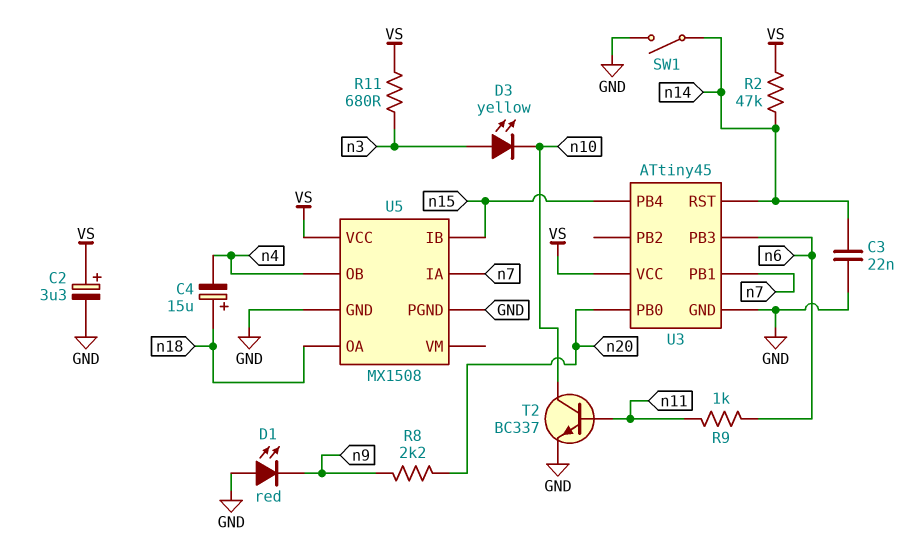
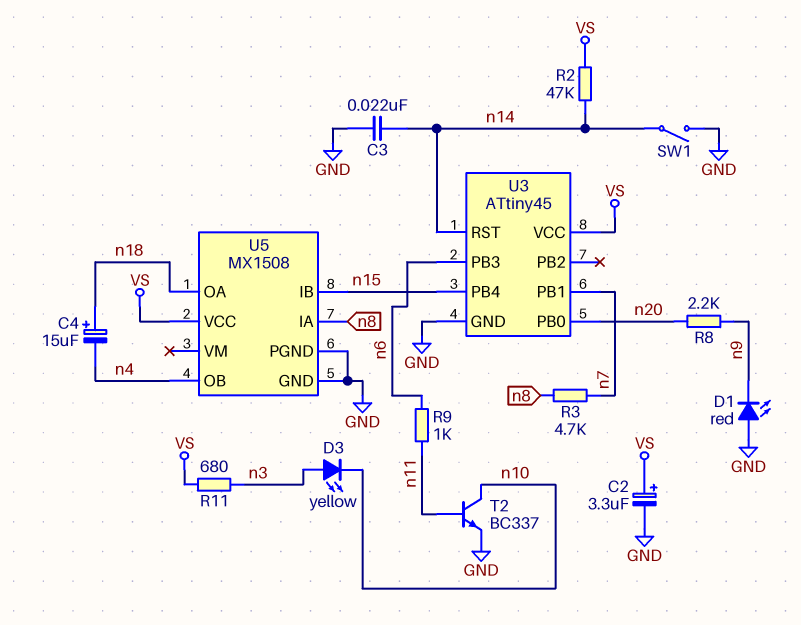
R3: none -> 4.7k (n7, n8)
U5 pin IA: n7 -> n8

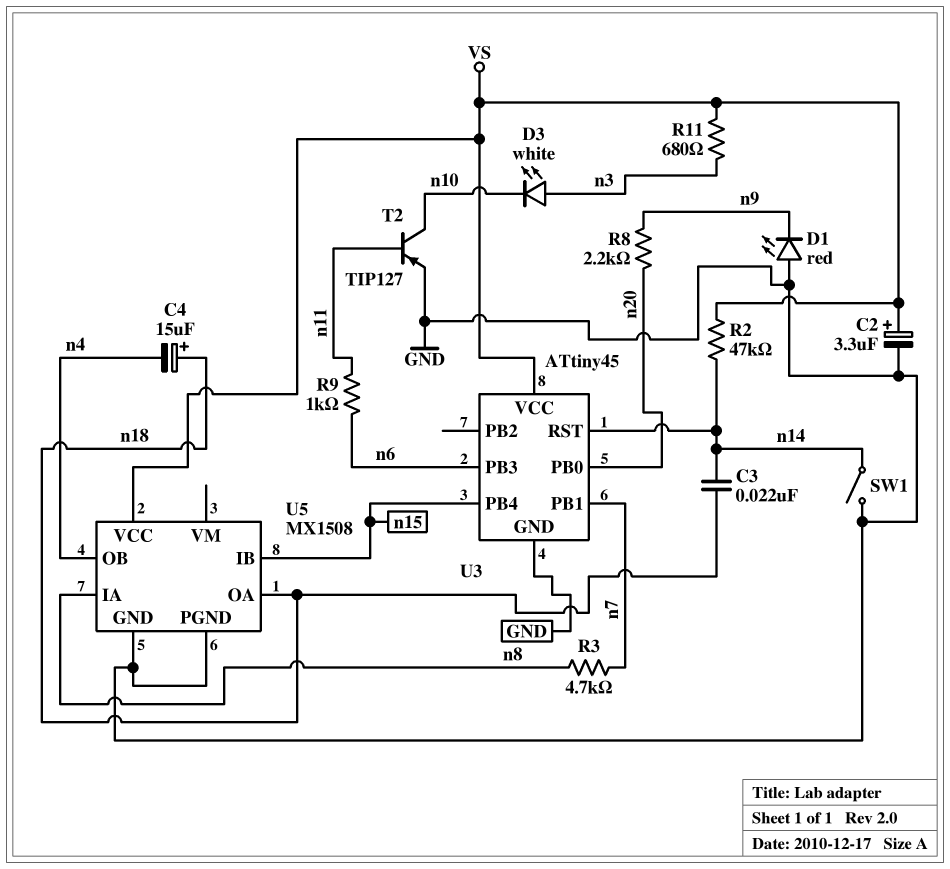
C3: 22nF (GND, n14) -> 22nF (n14, n18)
D3: LED yellow (A n3, K n10) -> LED white (A n3, K n10)
T2: NPN BC337 (B n11, C n10, E GND) -> PNP TIP127 (B n11, C n10, E GND)

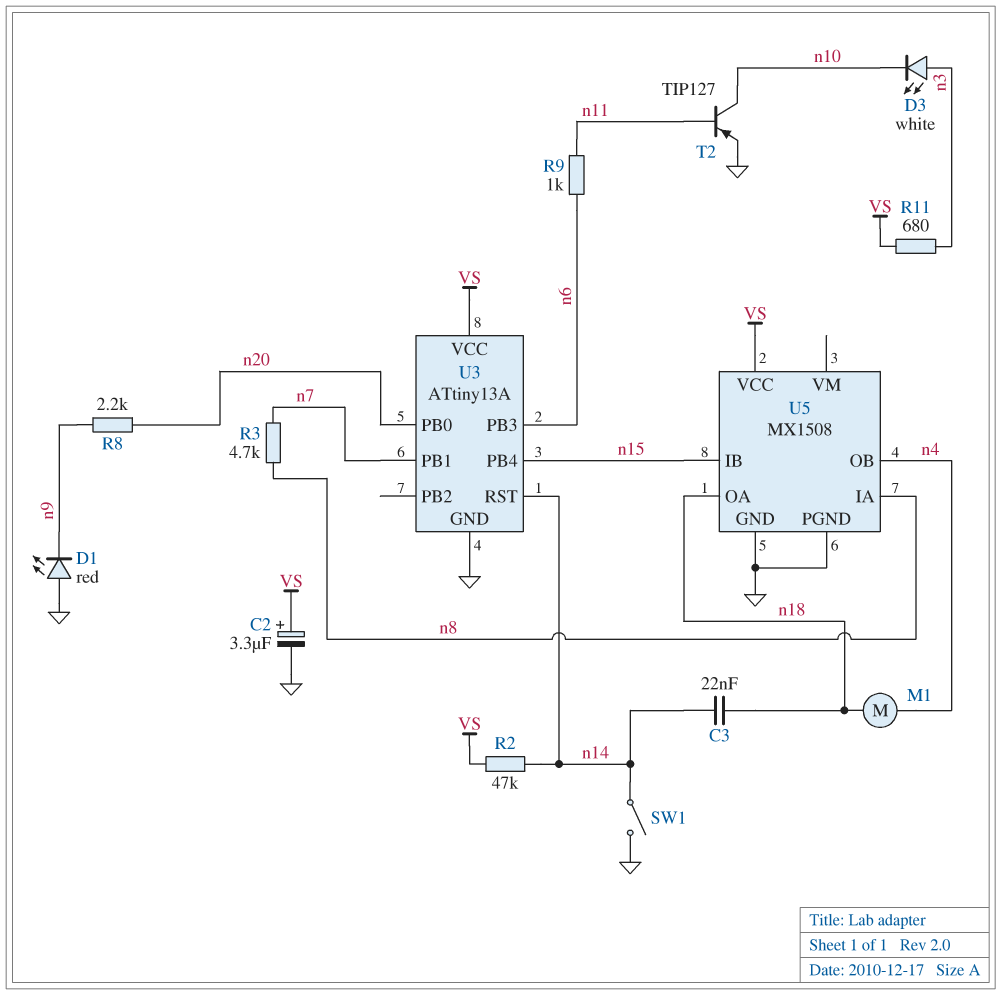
C4: 15uF (plus n18, minus n4) -> none
M1: none -> motor (n4, n18)
U3: ATtiny45 -> ATtiny13A

